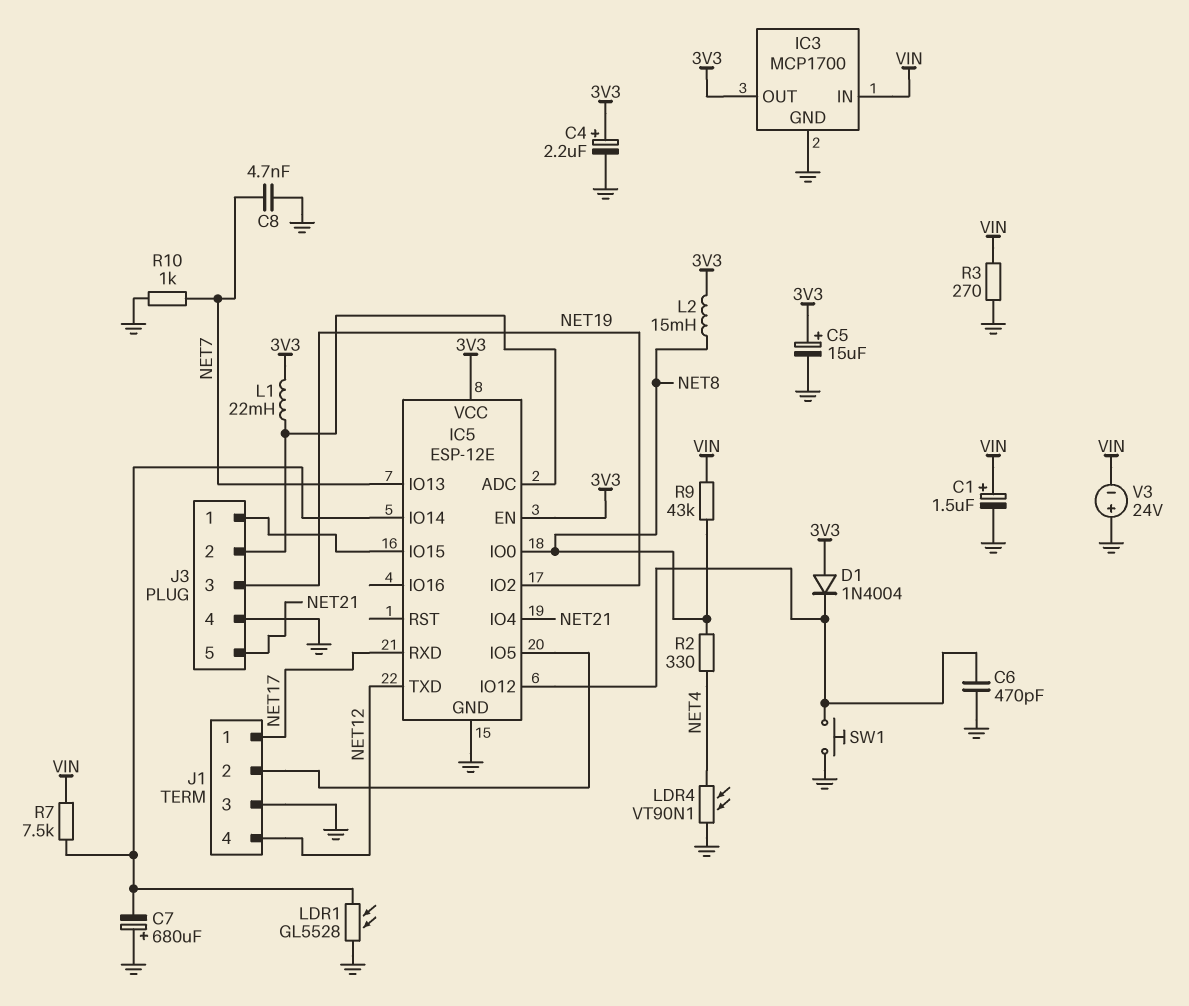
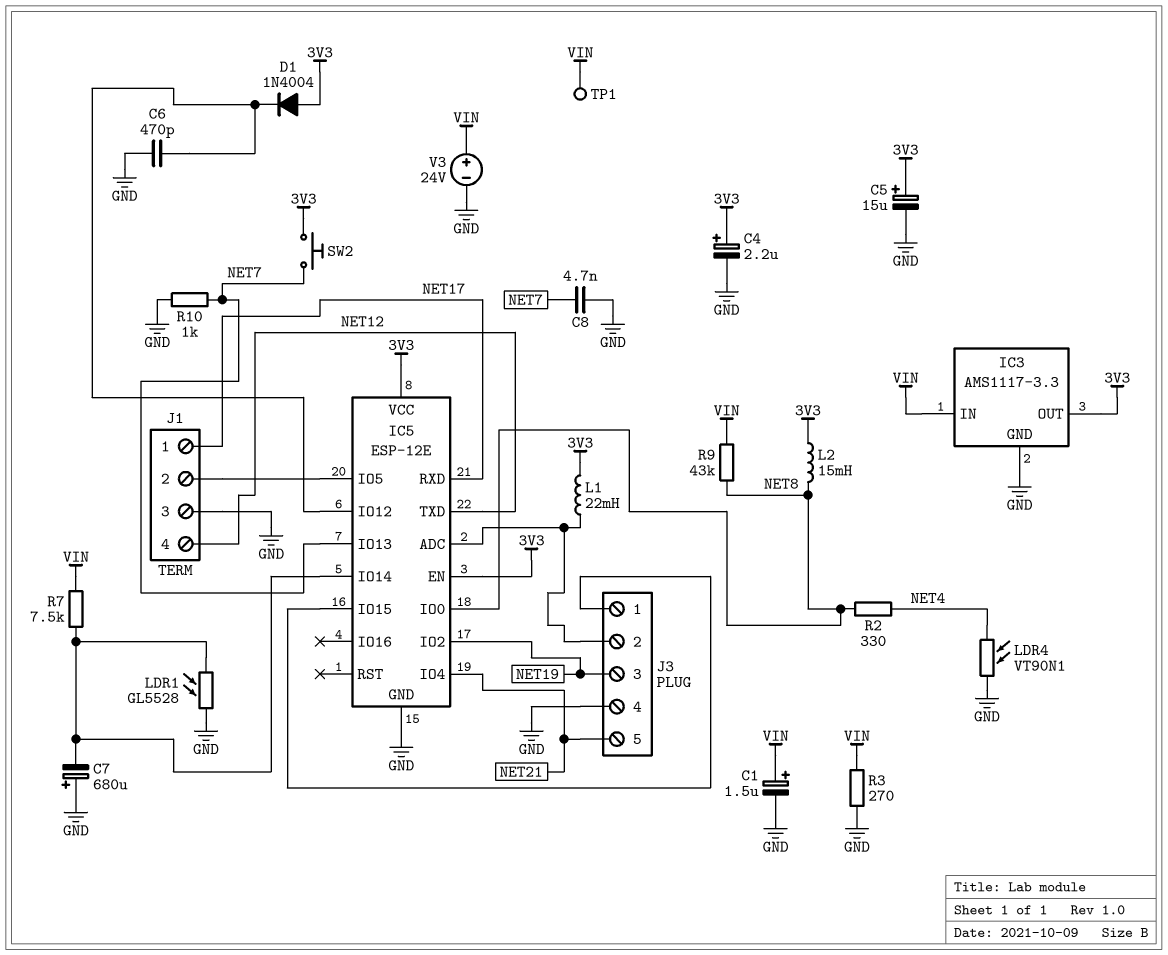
IC3: MCP1700 -> AMS1117-3.3
SW1: button (GND, IC5/IO12) -> none
SW2: none -> button (3V3, NET7)
TP1: none -> test point (VIN)
V3: 24V (plus GND, minus VIN) -> 24V (plus VIN, minus GND)

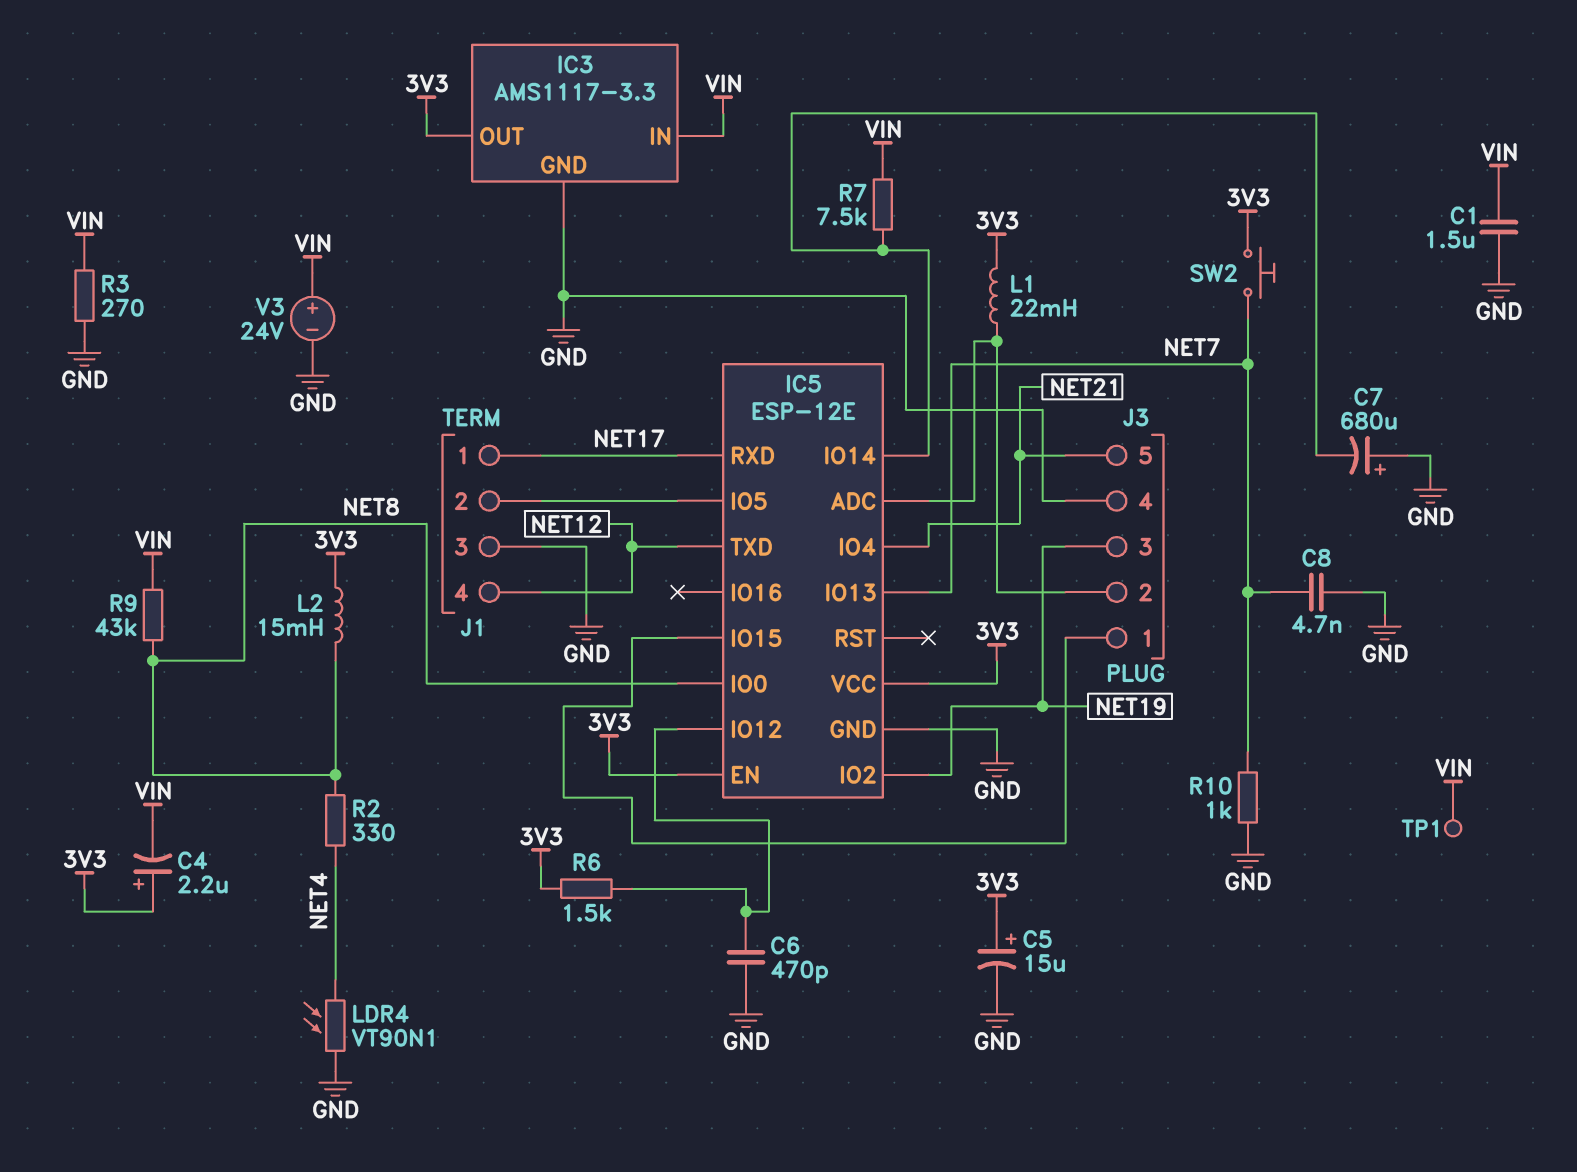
C1: 1.5uF (plus VIN, minus GND) -> 1.5uF (GND, VIN)
C4: 2.2uF (plus 3V3, minus GND) -> 2.2uF (plus 3V3, minus VIN)
D1: diode 1N4004 (A 3V3, K IC5/IO12) -> none
LDR1: GL5528 (GND, IC5/IO14) -> none
R6: none -> 1.5k (3V3, IC5/IO12)

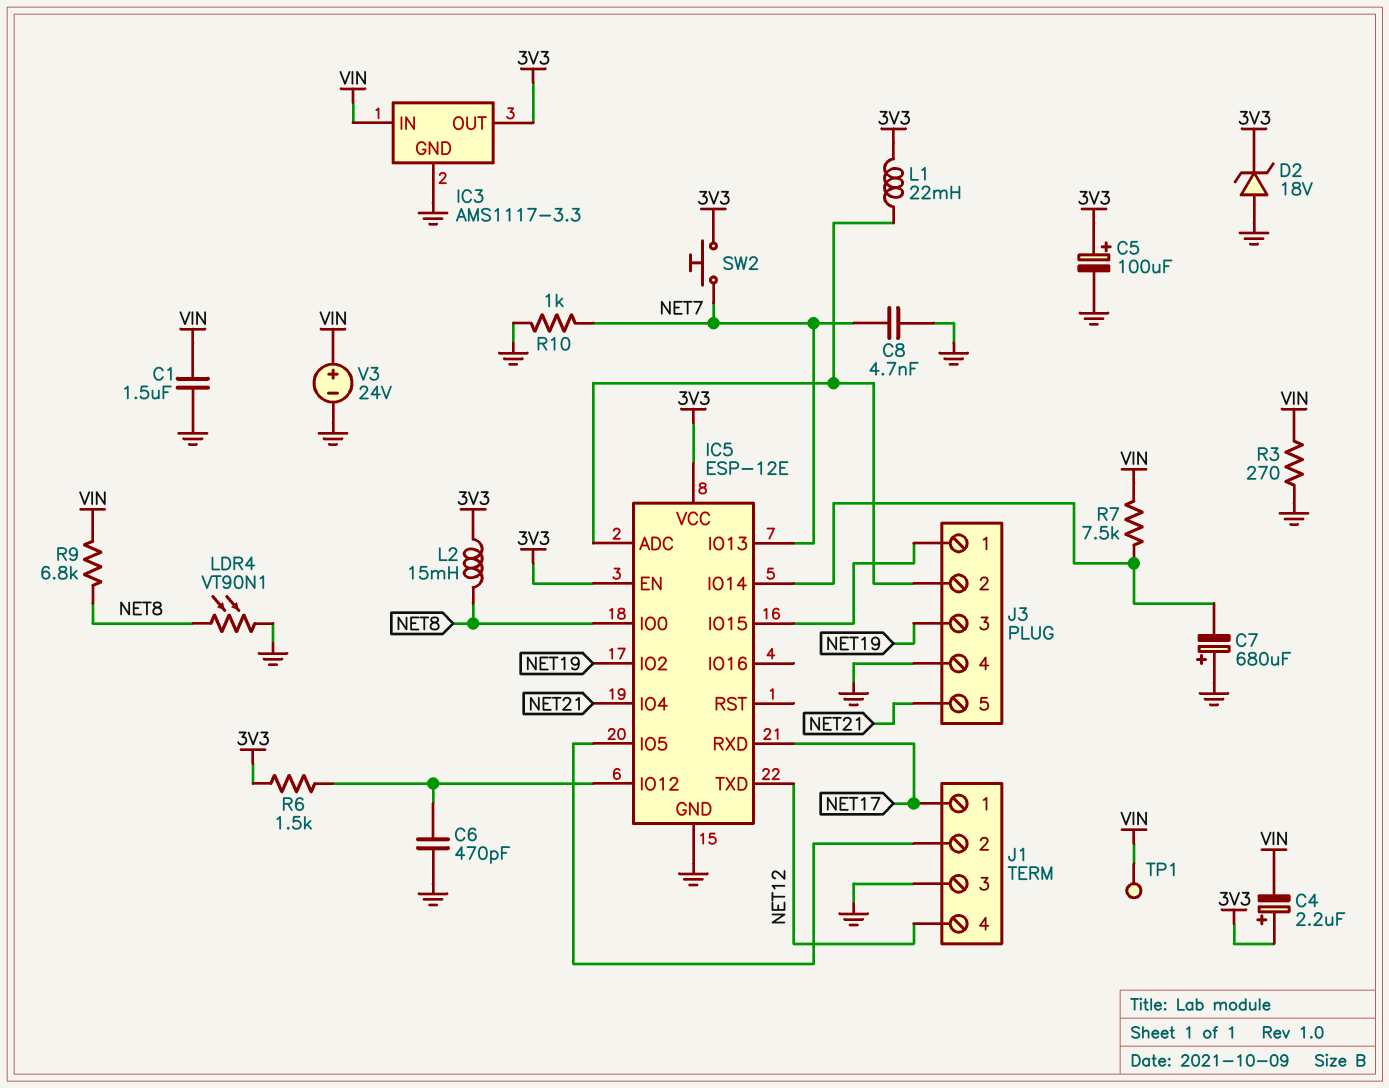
C5: 15uF (plus 3V3, minus GND) -> 100uF (plus 3V3, minus GND)
D2: none -> zener 18V (A GND, K 3V3)
LDR4: VT90N1 (GND, NET4) -> VT90N1 (GND, NET8)
R2: 330 (NET4, NET8) -> none
R9: 43k (NET8, VIN) -> 6.8k (NET8, VIN)

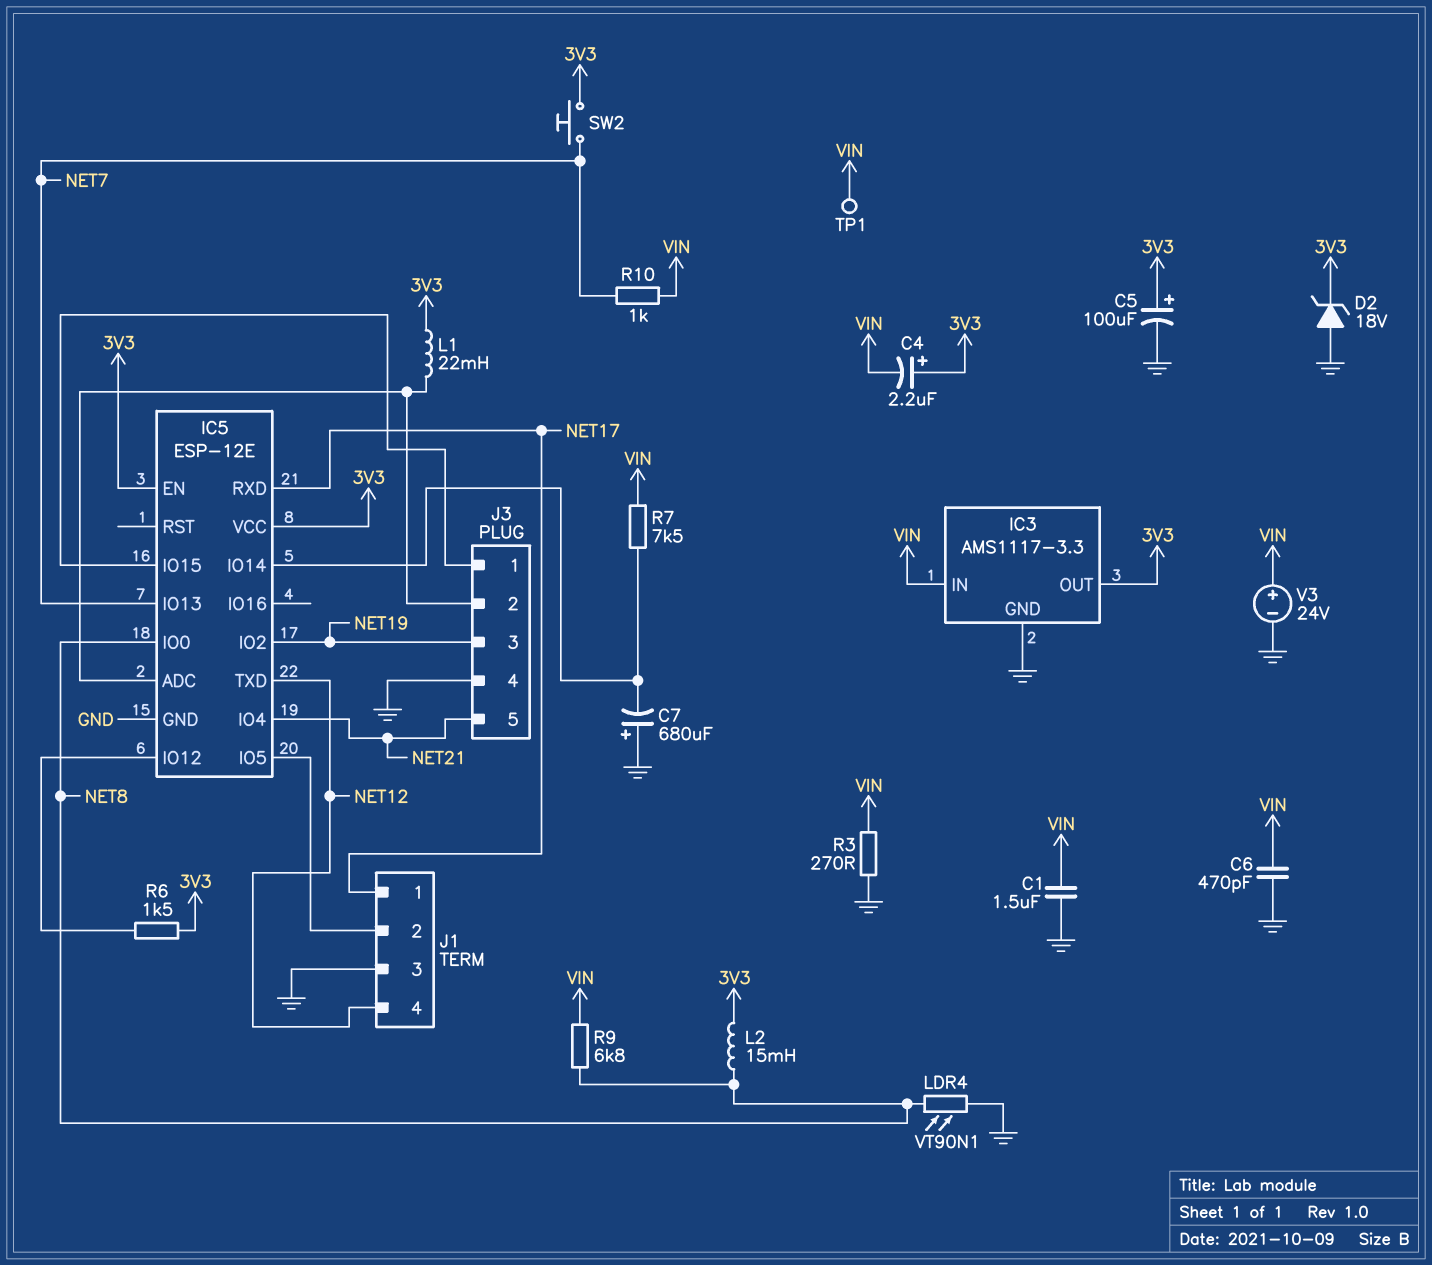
C6: 470pF (GND, IC5/IO12) -> 470pF (GND, VIN)
C8: 4.7nF (GND, NET7) -> none
R10: 1k (GND, NET7) -> 1k (NET7, VIN)

